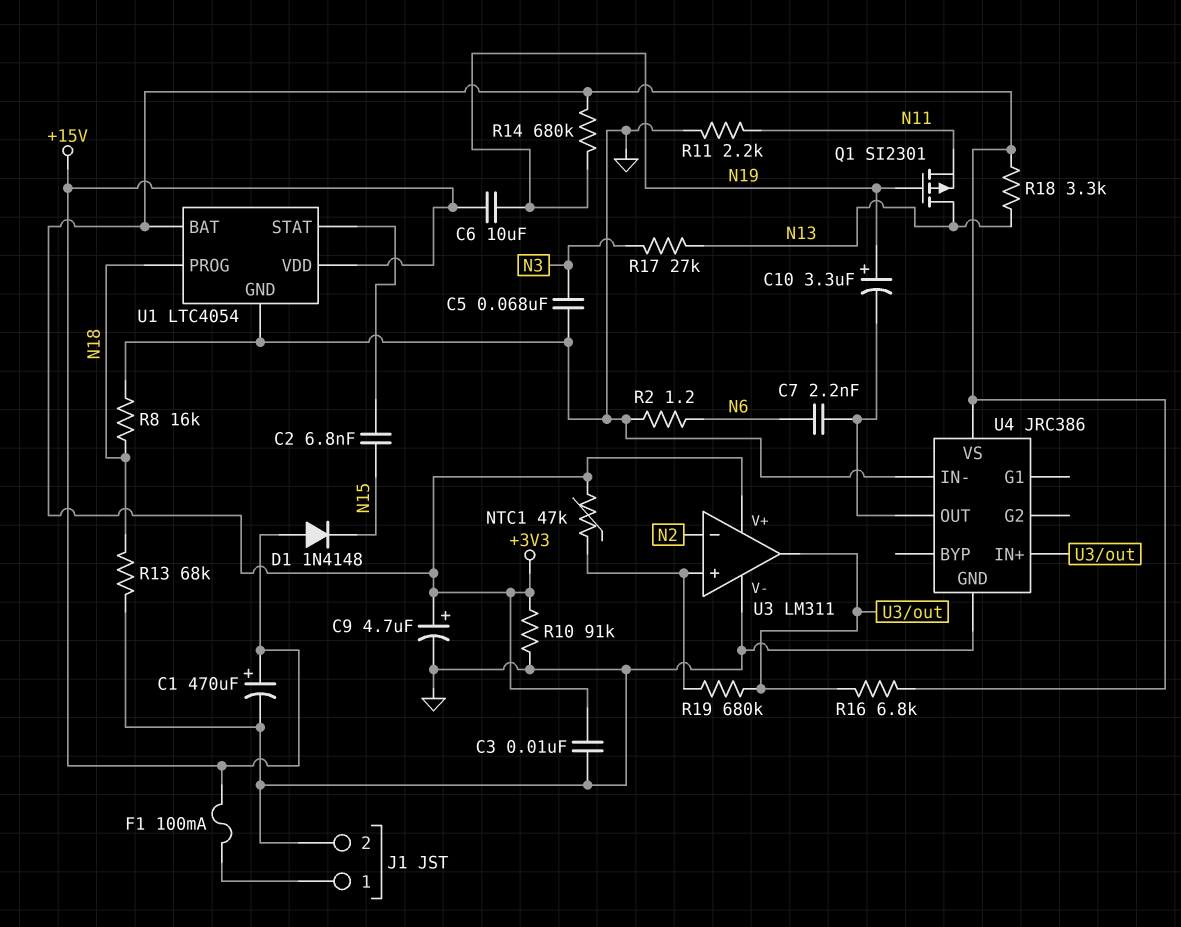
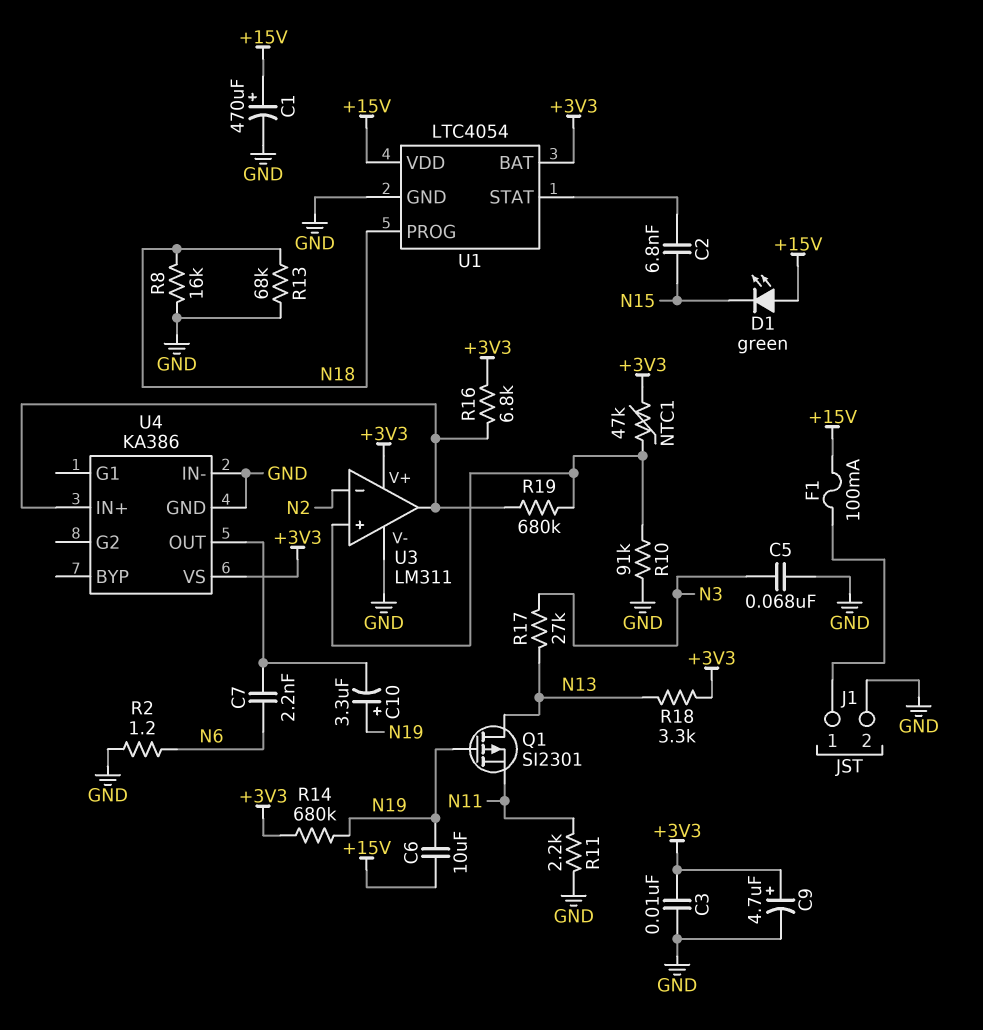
D1: diode 1N4148 (A +15V, K N15) -> LED green (A +15V, K N15)
R10: 91k (+3V3, GND) -> 91k (GND, U3/in+)
U4: JRC386 -> KA386

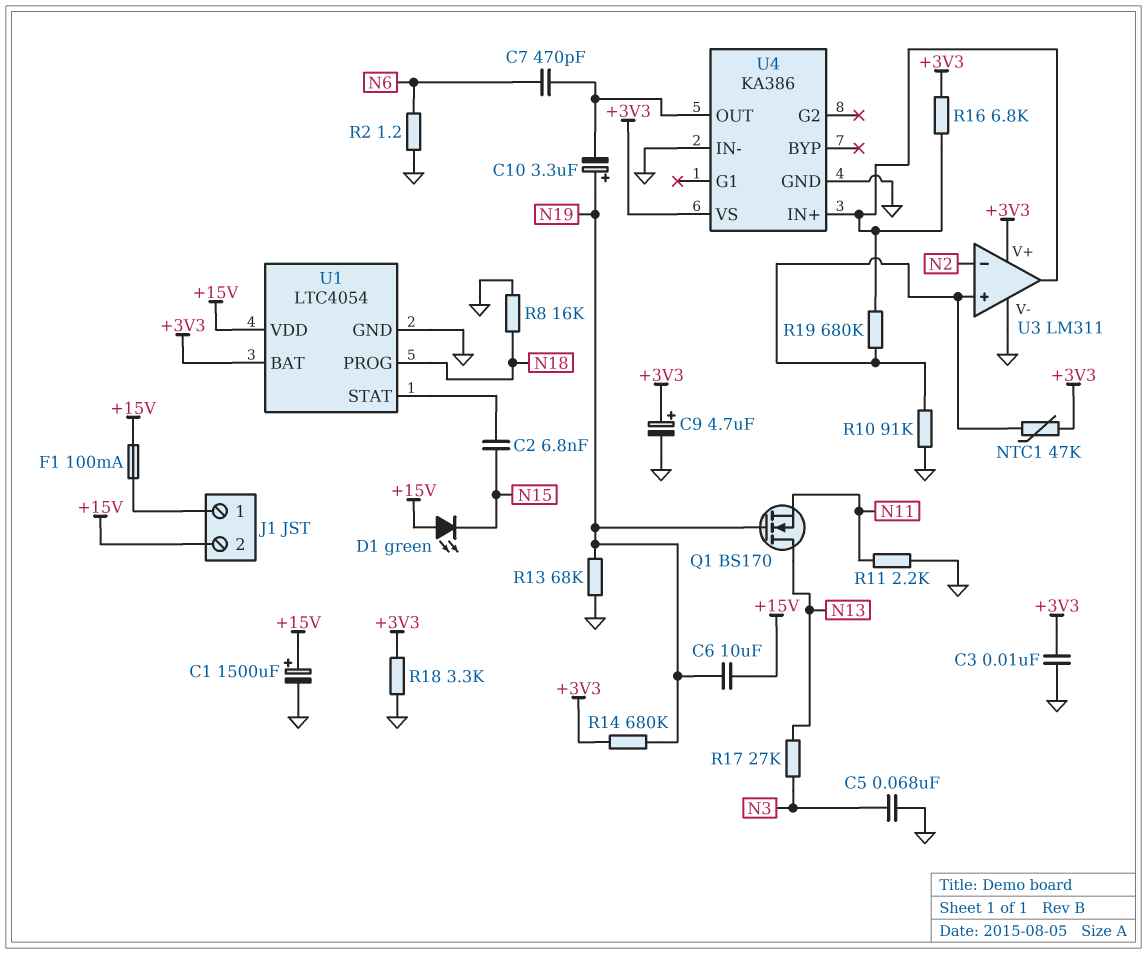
C1: 470uF (plus +15V, minus GND) -> 1500uF (plus +15V, minus GND)
C7: 2.2nF (N6, U4/OUT) -> 470pF (N6, U4/OUT)
J1 pin 2: GND -> +15V
Q1: PMOS SI2301 (G N19, D N13, S N11) -> NMOS BS170 (G N19, D N13, S N11)
R13: 68k (GND, N18) -> 68k (GND, N19)
R18: 3.3k (+3V3, N13) -> 3.3k (+3V3, GND)

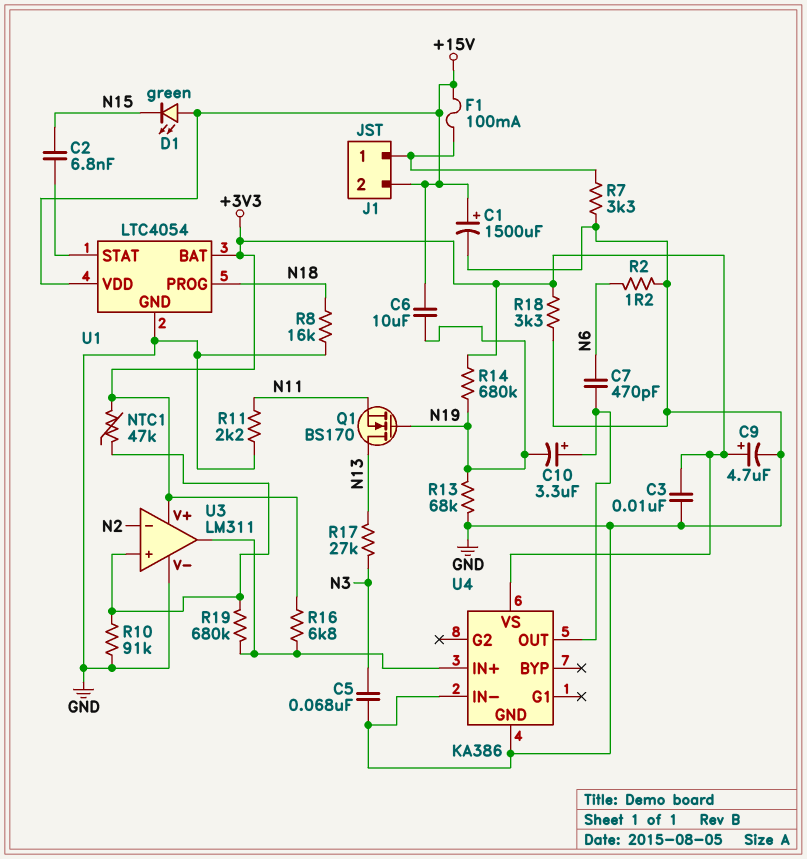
C10: 3.3uF (plus N19, minus U4/OUT) -> 3.3uF (plus U4/OUT, minus N19)
R7: none -> 3.3k (GND, J1/1)

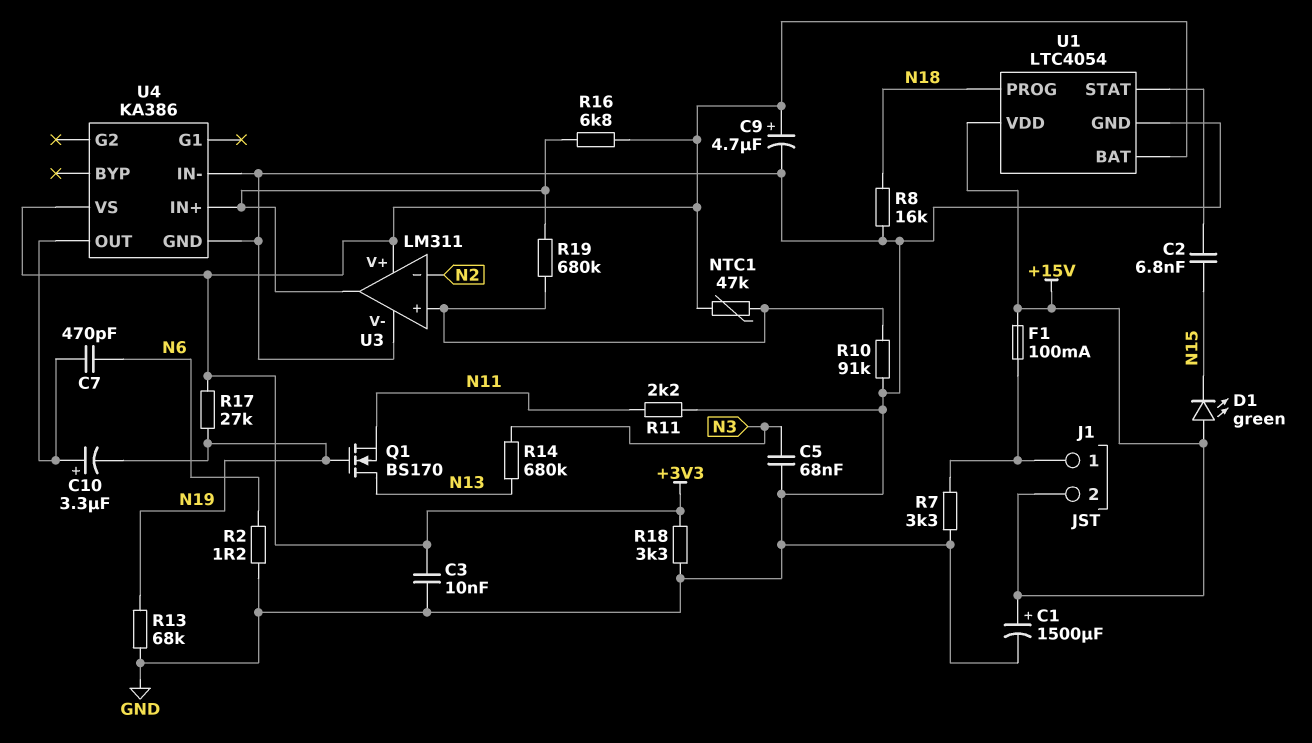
C6: 10uF (+15V, N19) -> none
R14: 680k (+3V3, N19) -> 680k (N3, N13)
R17: 27k (N3, N13) -> 27k (+3V3, N19)

